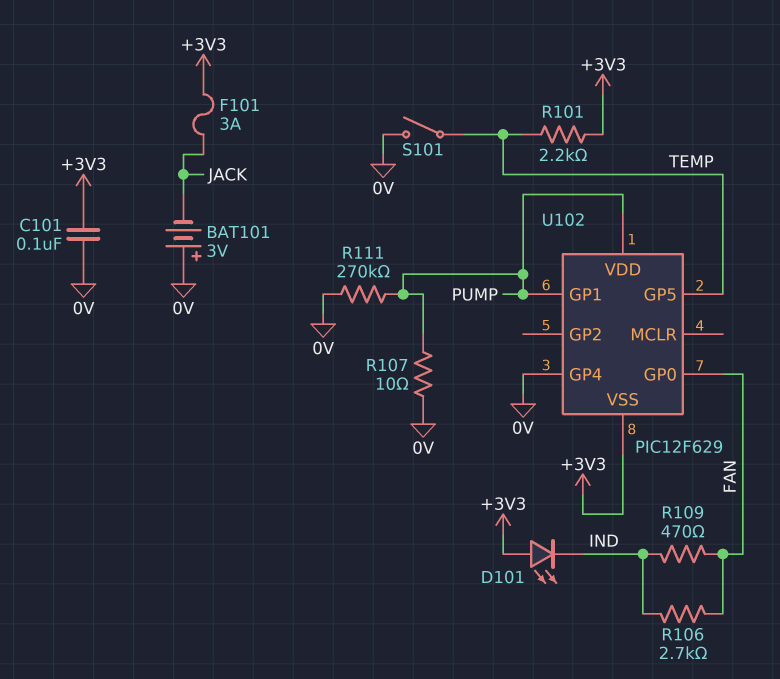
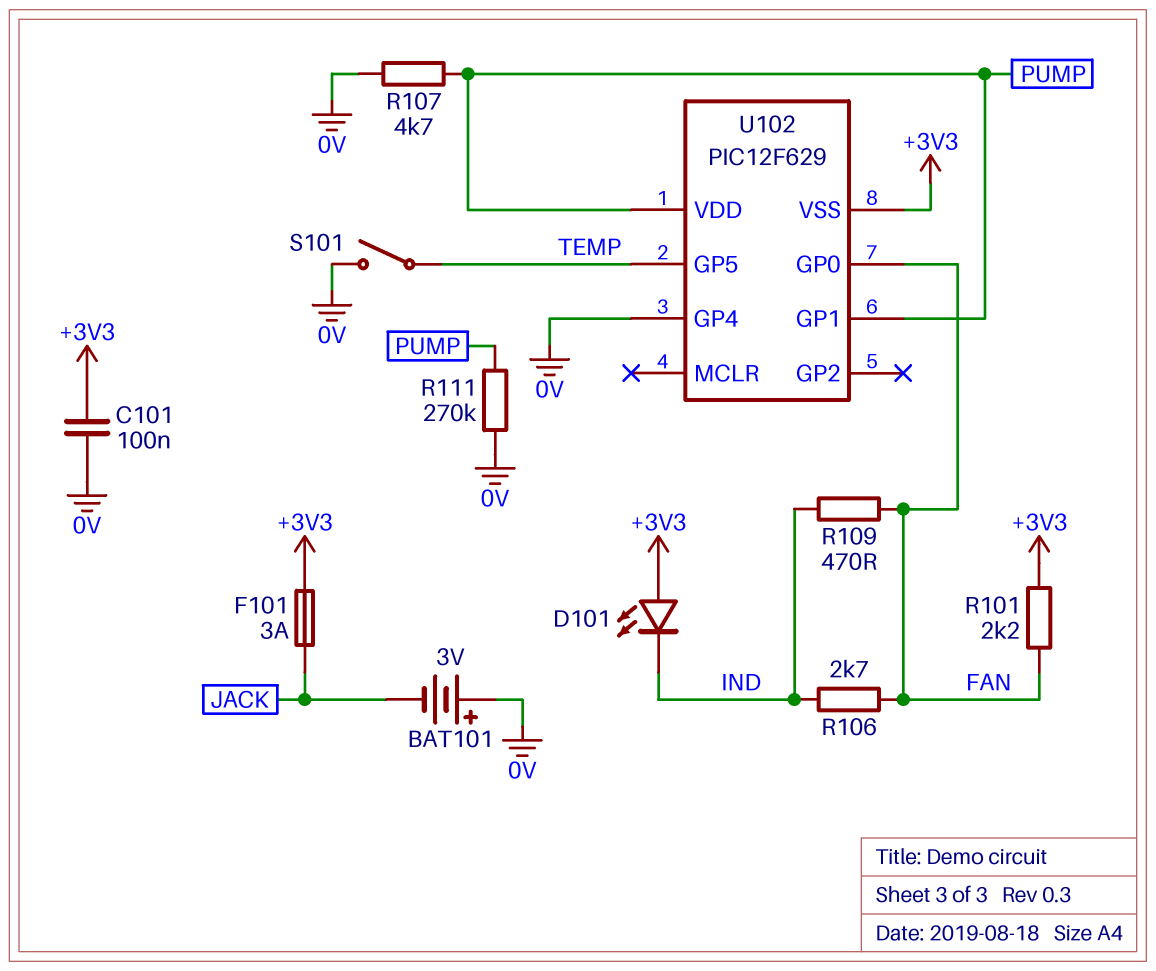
R101: 2.2k (+3V3, TEMP) -> 2.2k (+3V3, FAN)
R107: 10 (0V, PUMP) -> 4.7k (0V, PUMP)

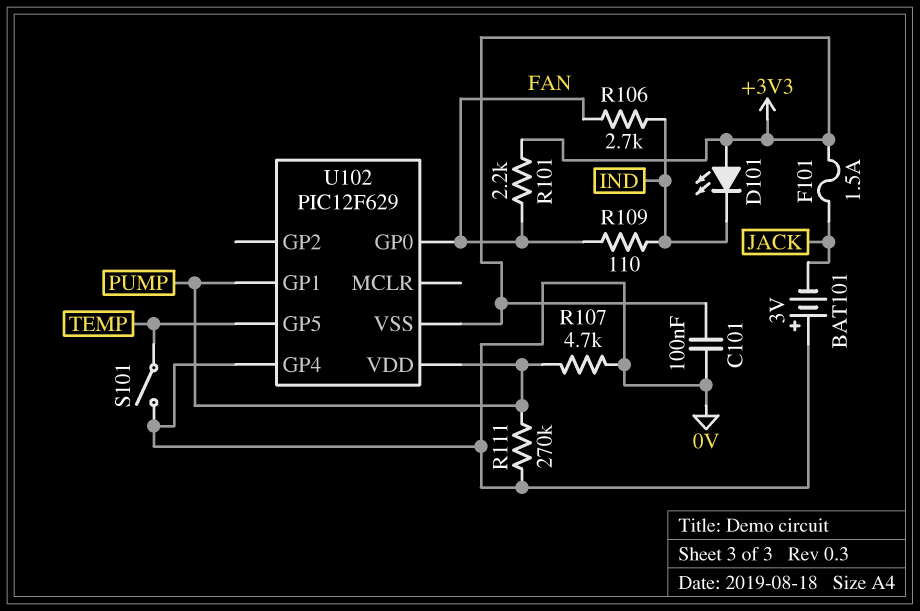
F101: 3A (+3V3, JACK) -> 1.5A (+3V3, JACK)
R109: 470 (FAN, IND) -> 110 (FAN, IND)

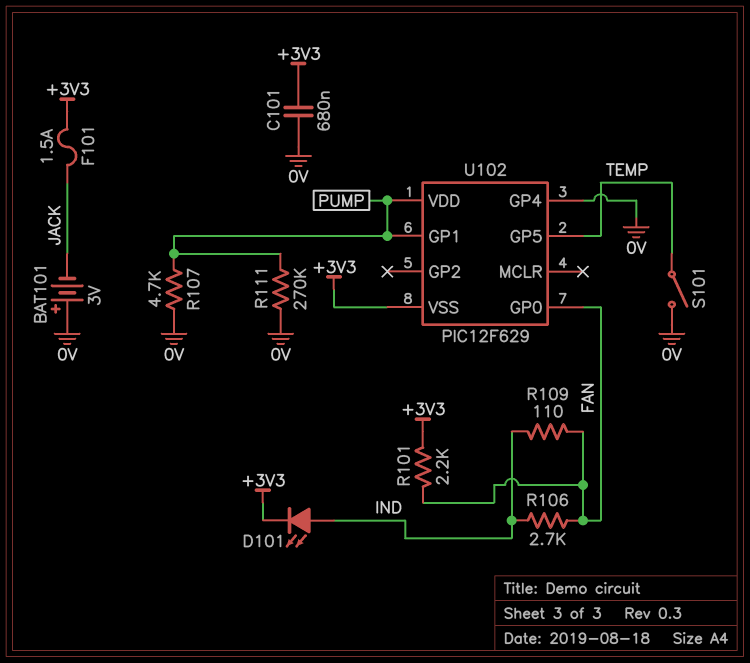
C101: 100nF (+3V3, 0V) -> 680nF (+3V3, 0V)
D101: LED (A +3V3, K IND) -> LED (A IND, K +3V3)

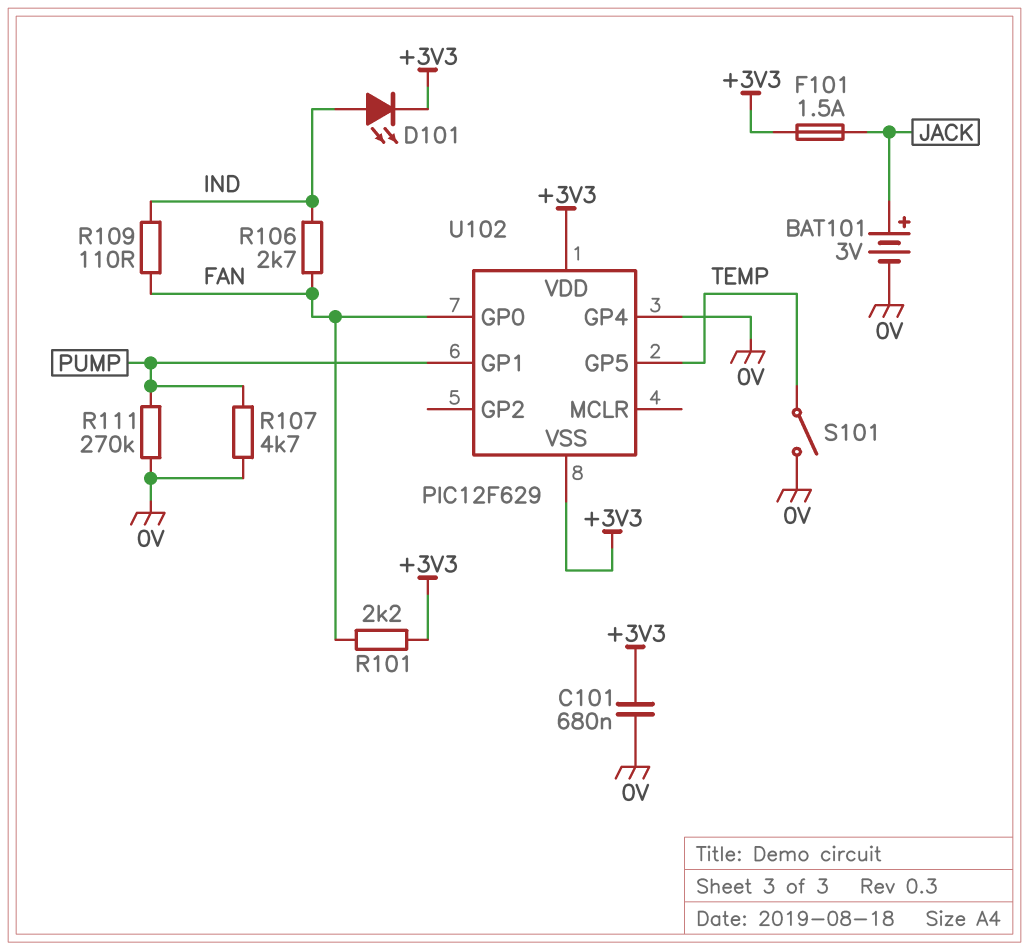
BAT101: 3V (plus 0V, minus JACK) -> 3V (plus JACK, minus 0V)
U102 pin VDD: PUMP -> +3V3

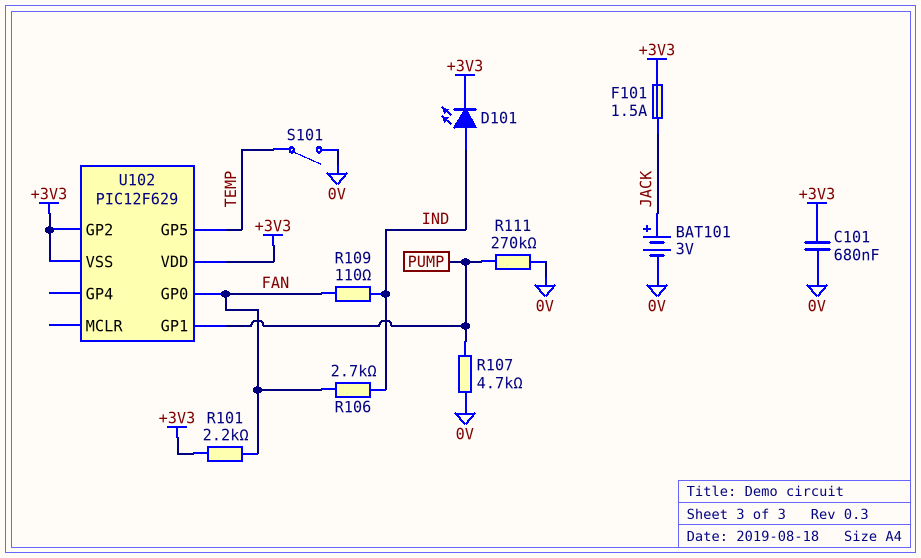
U102 pin GP2: none -> +3V3
U102 pin GP4: 0V -> none

